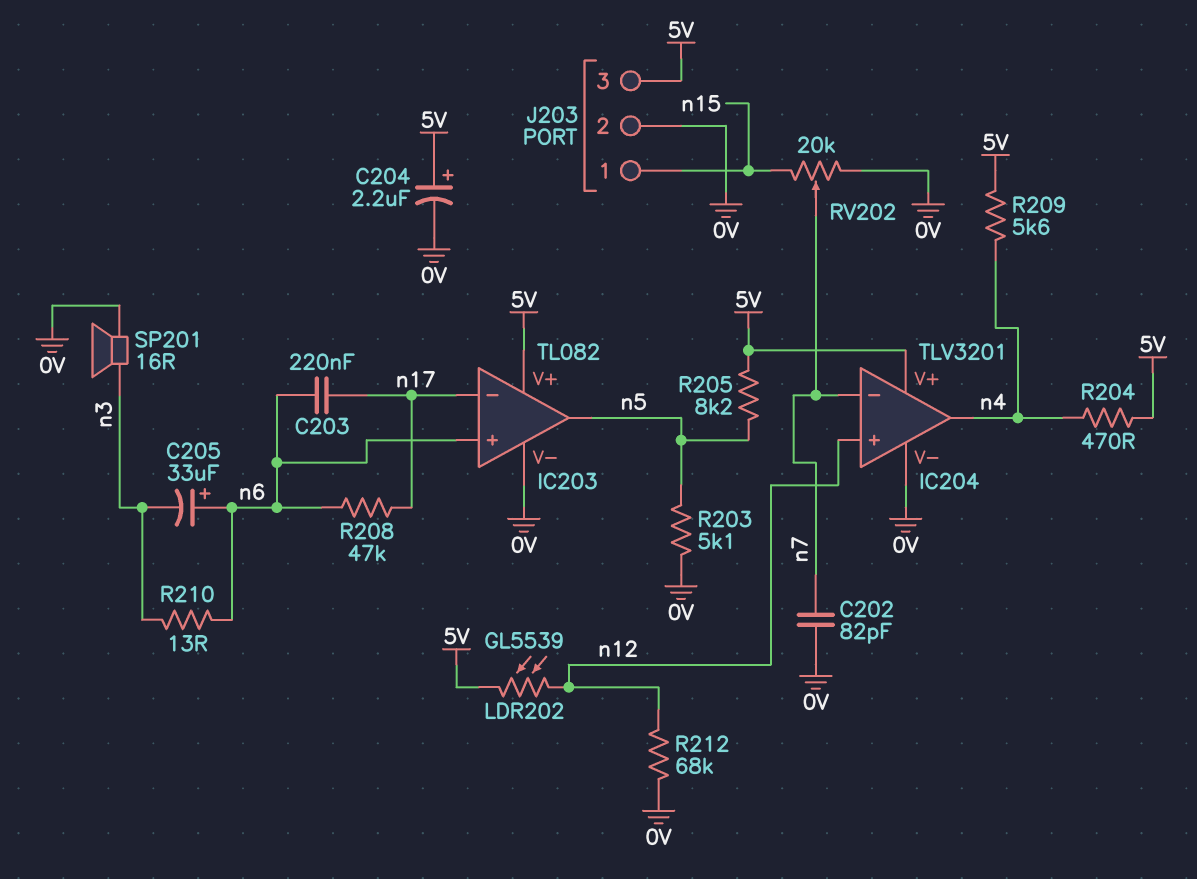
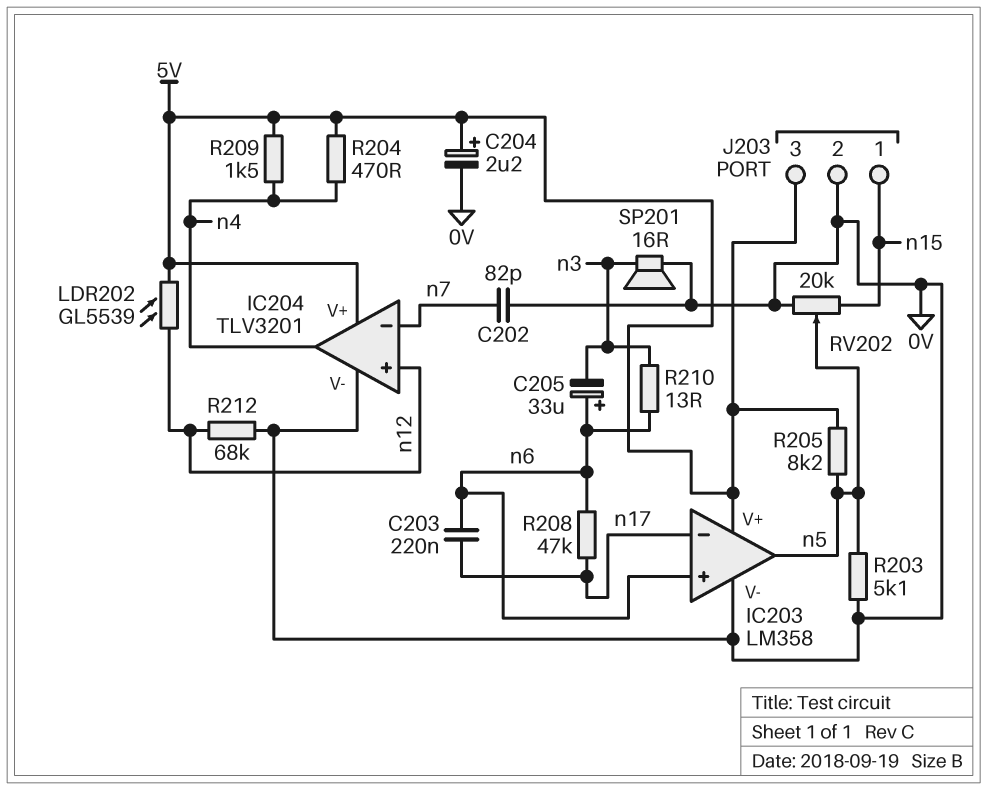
IC203: TL082 -> LM358
R209: 5.6k (5V, n4) -> 1.5k (5V, n4)
RV202: 20k (0V, n15, wiper n7) -> 20k (0V, n15, wiper n5)

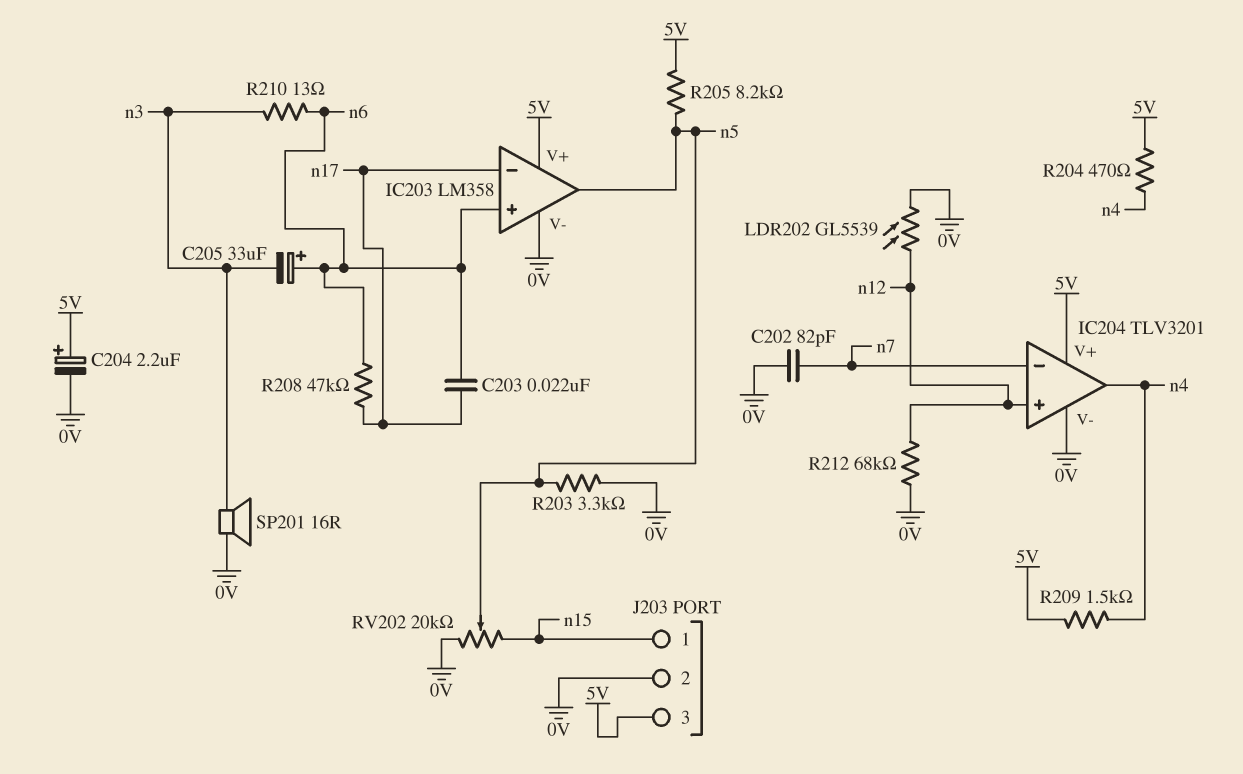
C203: 220nF (n6, n17) -> 22nF (n6, n17)
LDR202: GL5539 (5V, n12) -> GL5539 (0V, n12)
R203: 5.1k (0V, n5) -> 3.3k (0V, n5)

